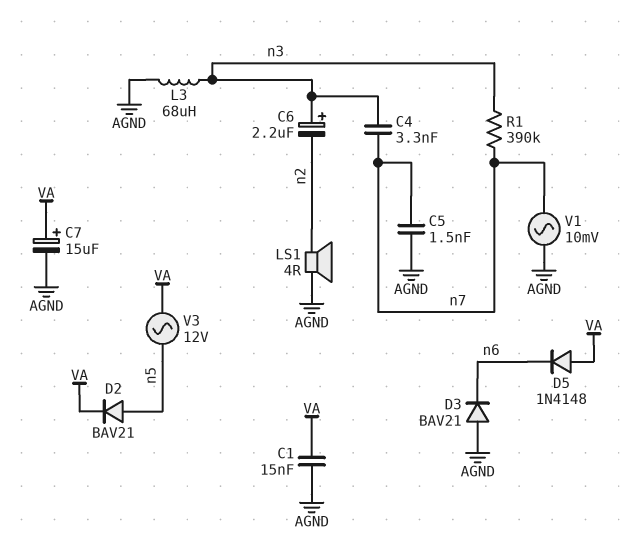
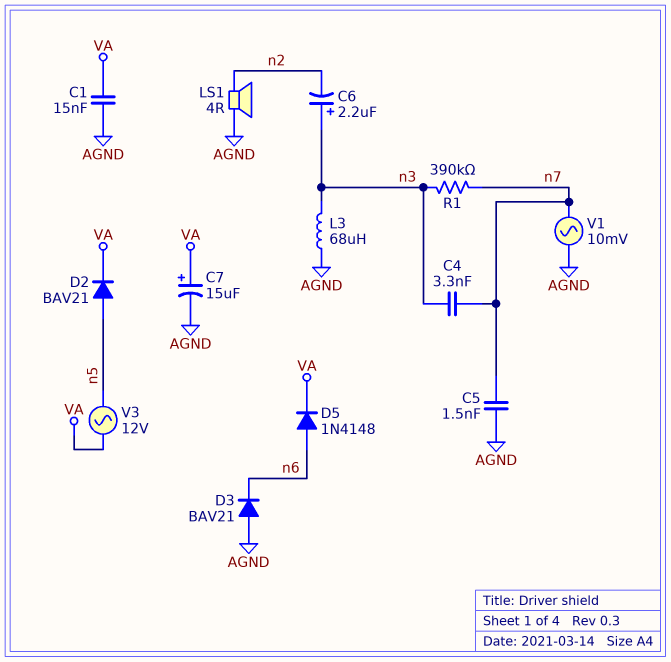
D5: diode 1N4148 (A VA, K n6) -> diode 1N4148 (A n6, K VA)

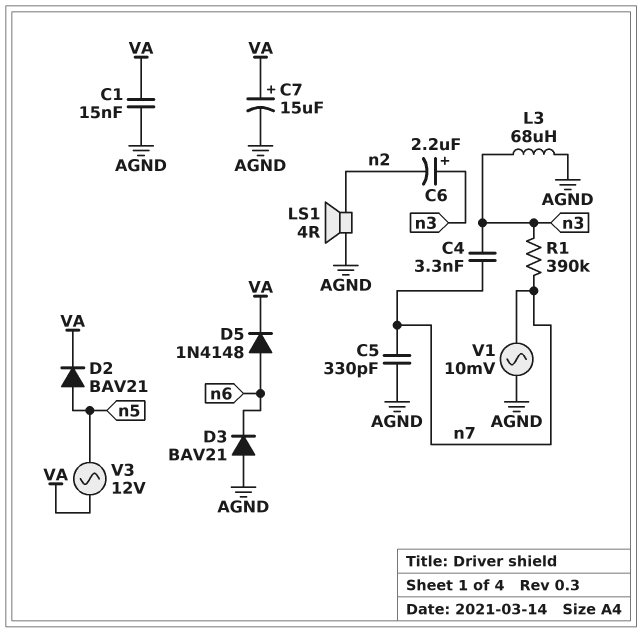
C5: 1.5nF (AGND, n7) -> 330pF (AGND, n7)

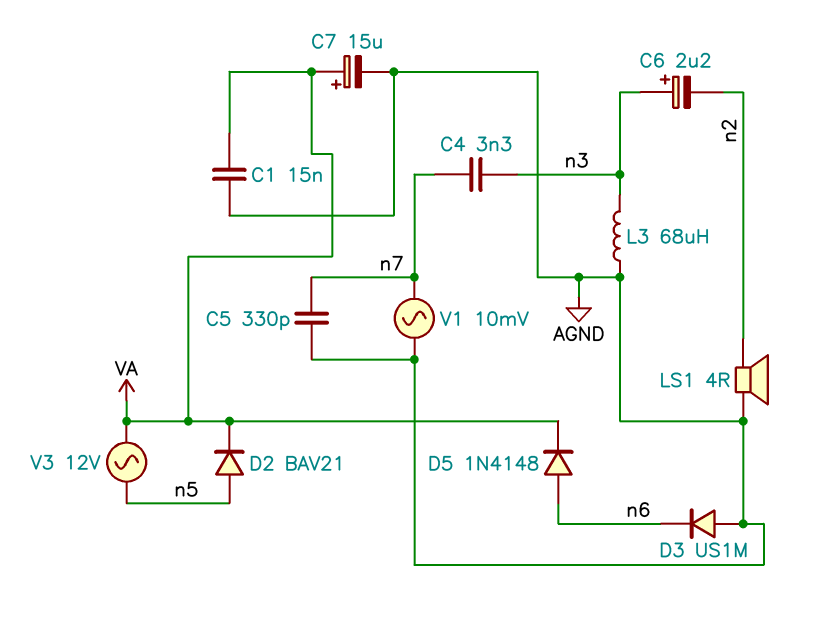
D3: diode BAV21 (A AGND, K n6) -> diode US1M (A AGND, K n6)
R1: 390k (n3, n7) -> none

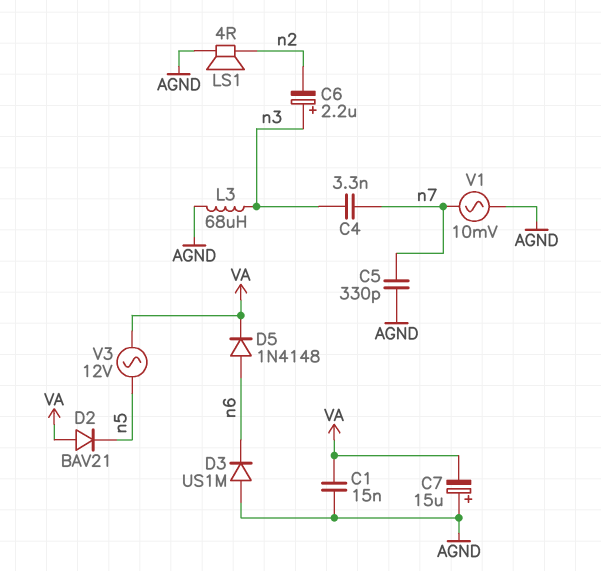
C7: 15uF (plus VA, minus AGND) -> 15uF (plus AGND, minus VA)
D2: diode BAV21 (A n5, K VA) -> diode BAV21 (A VA, K n5)

